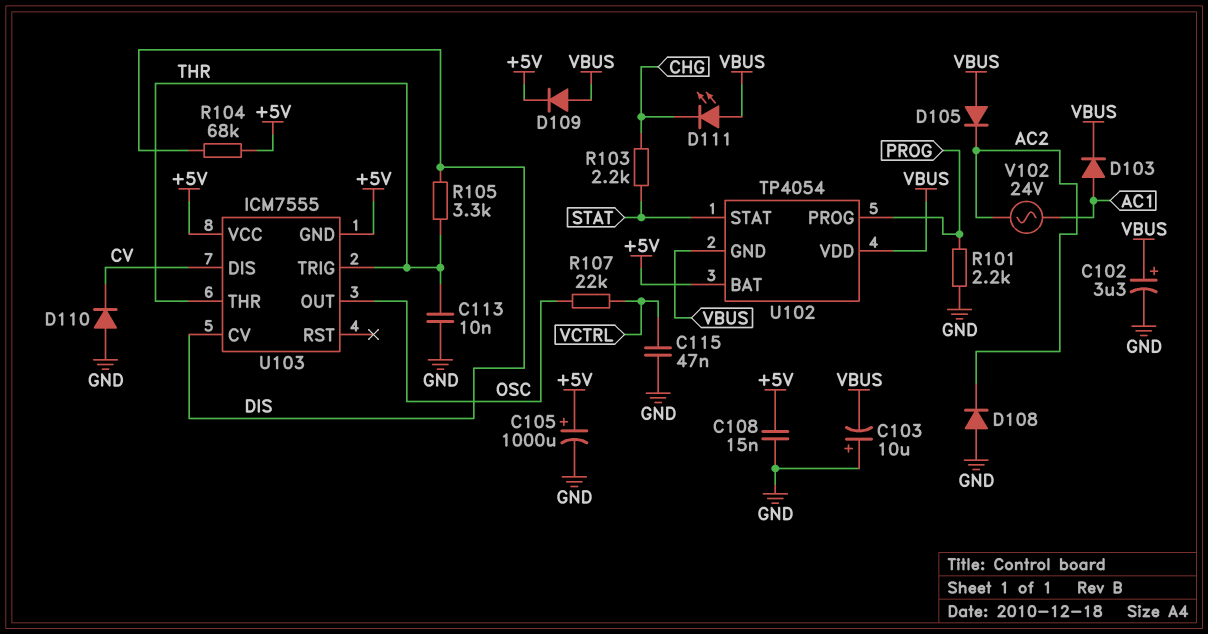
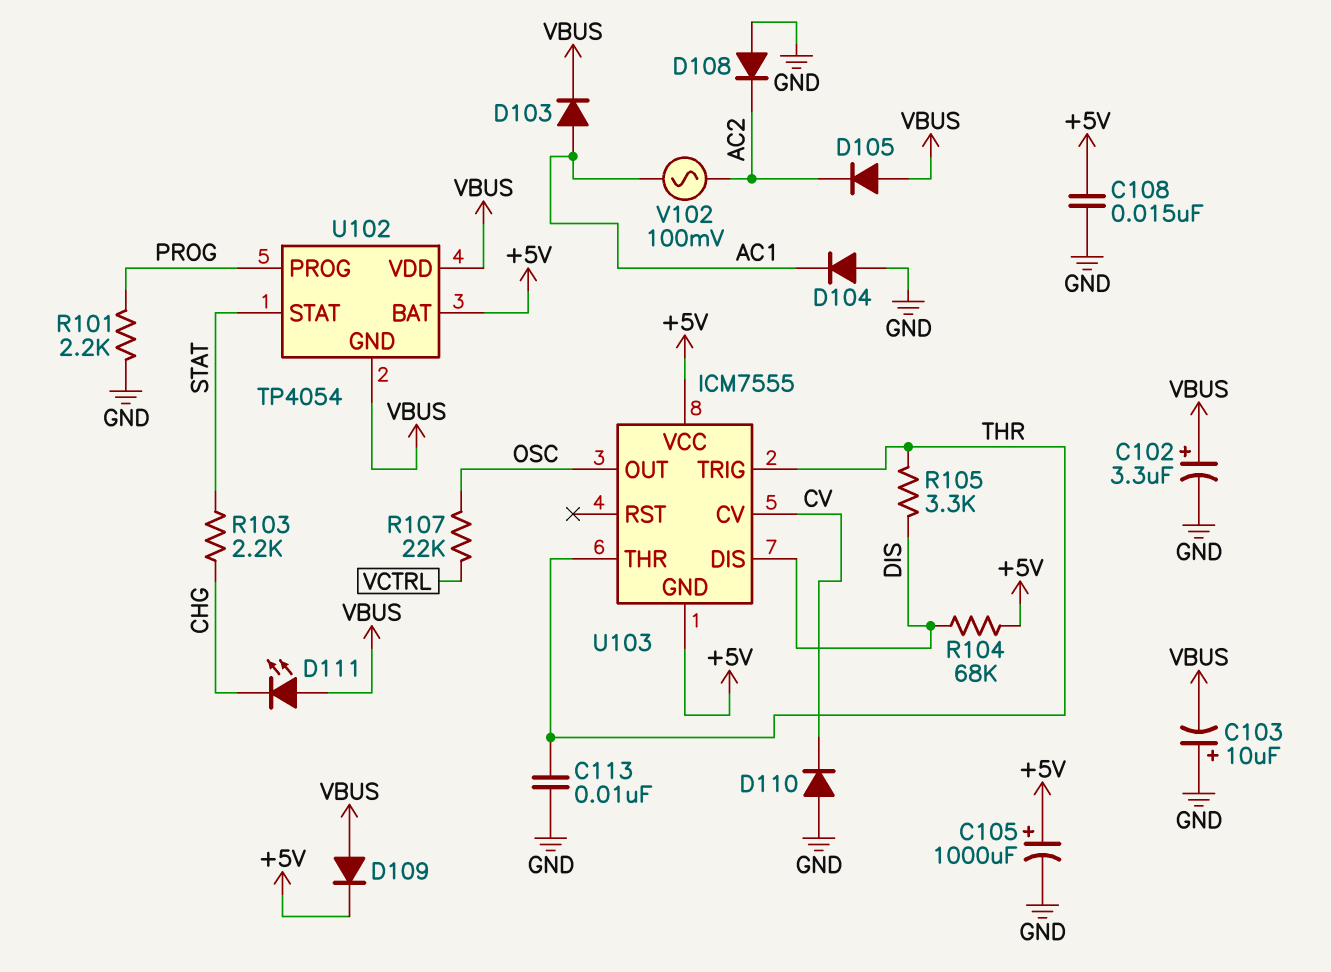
C115: 47nF (GND, VCTRL) -> none
D104: none -> diode (A GND, K AC1)
U103 pin CV: DIS -> CV
U103 pin DIS: CV -> DIS
V102: AC 24V (AC1, AC2) -> AC 100mV (AC1, AC2)

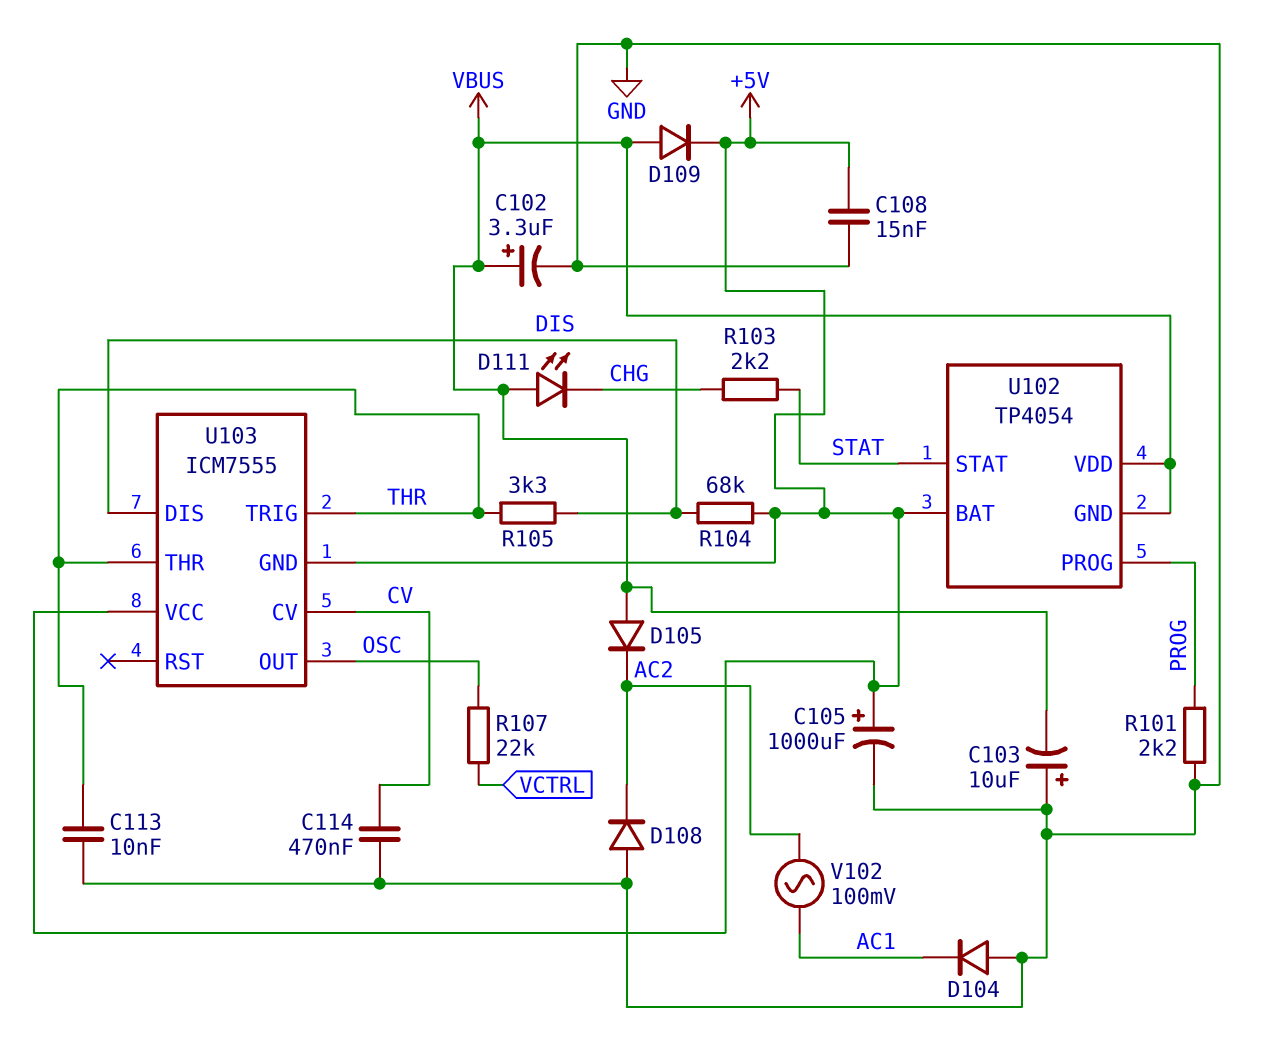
C114: none -> 470nF (CV, GND)
D103: diode (A AC1, K VBUS) -> none
D110: diode (A GND, K CV) -> none

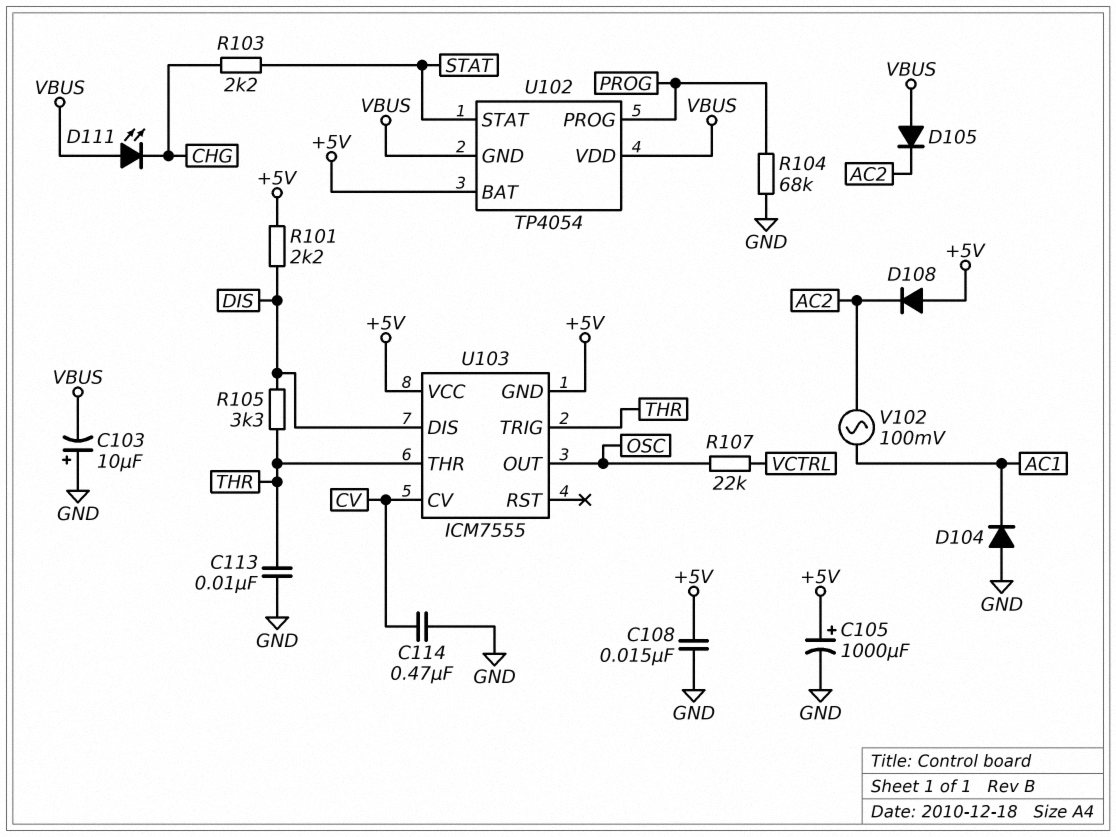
C102: 3.3uF (plus VBUS, minus GND) -> none
D108: diode (A GND, K AC2) -> diode (A +5V, K AC2)
D109: diode (A VBUS, K +5V) -> none
R101: 2.2k (GND, PROG) -> 2.2k (+5V, DIS)
R104: 68k (+5V, DIS) -> 68k (GND, PROG)

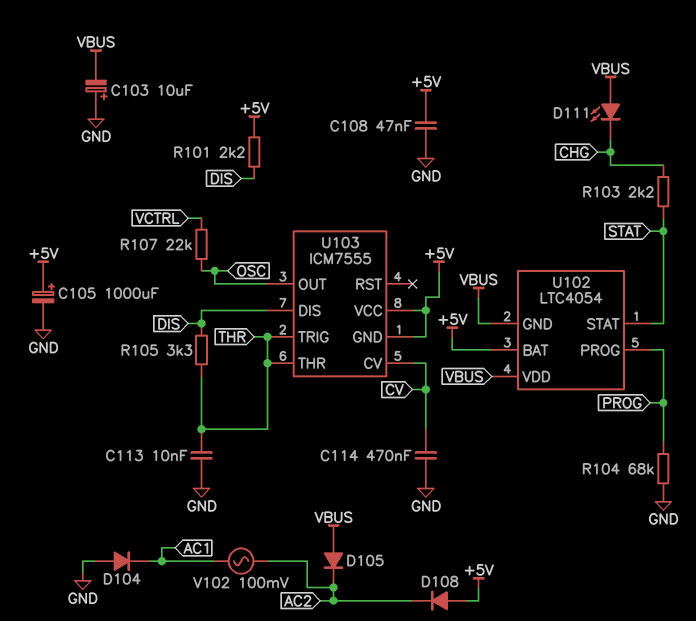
C108: 15nF (+5V, GND) -> 47nF (+5V, GND)
U102: TP4054 -> LTC4054

